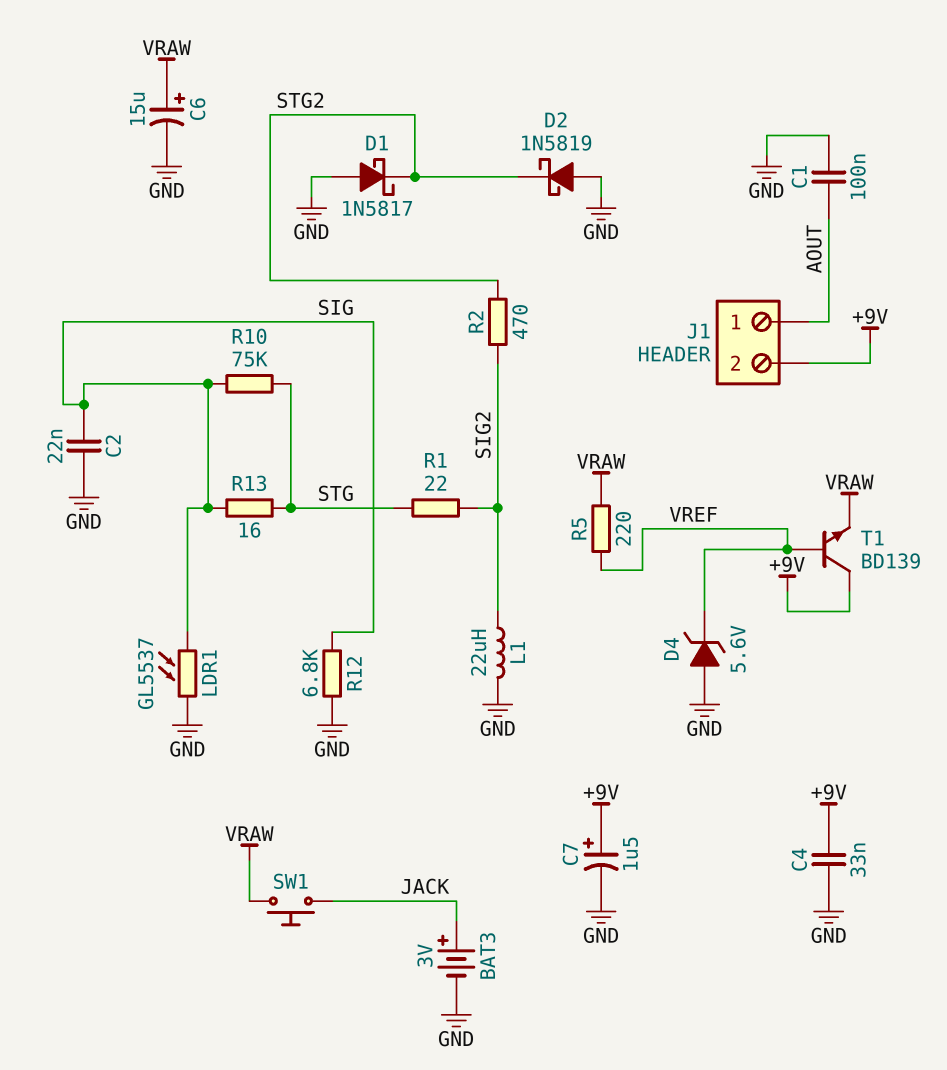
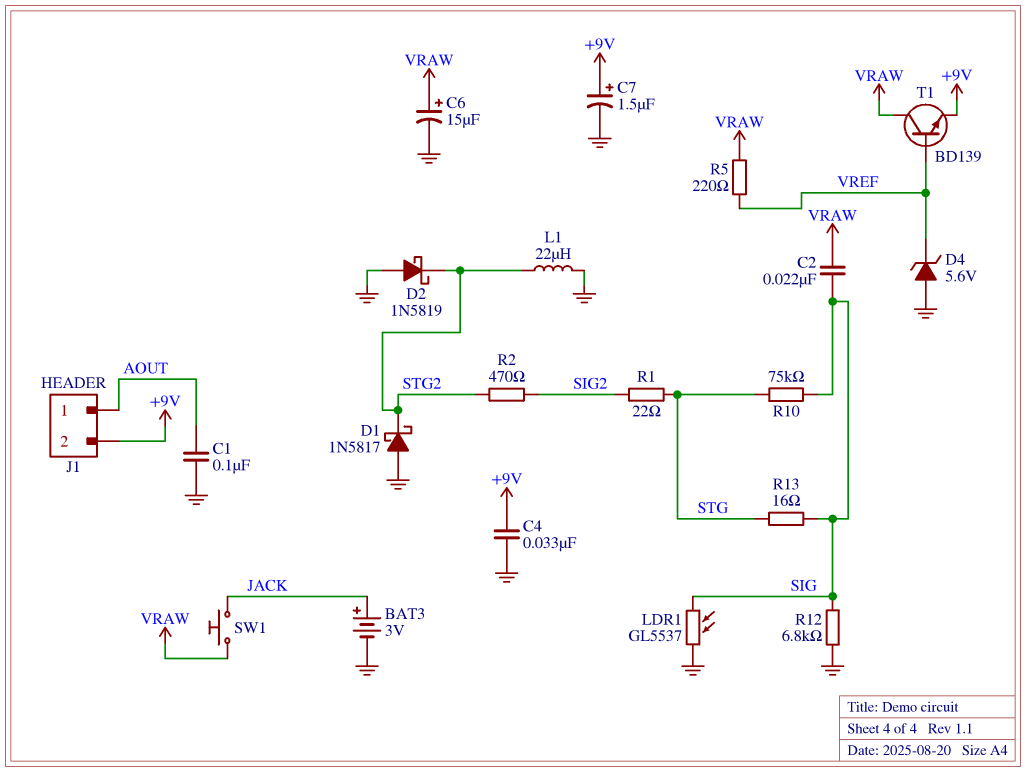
C2: 22nF (GND, SIG) -> 22nF (SIG, VRAW)
L1: 22uH (GND, SIG2) -> 22uH (GND, STG2)
T1: NPN BD139 (B VREF, C +9V, E VRAW) -> NPN BD139 (B VREF, C VRAW, E +9V)

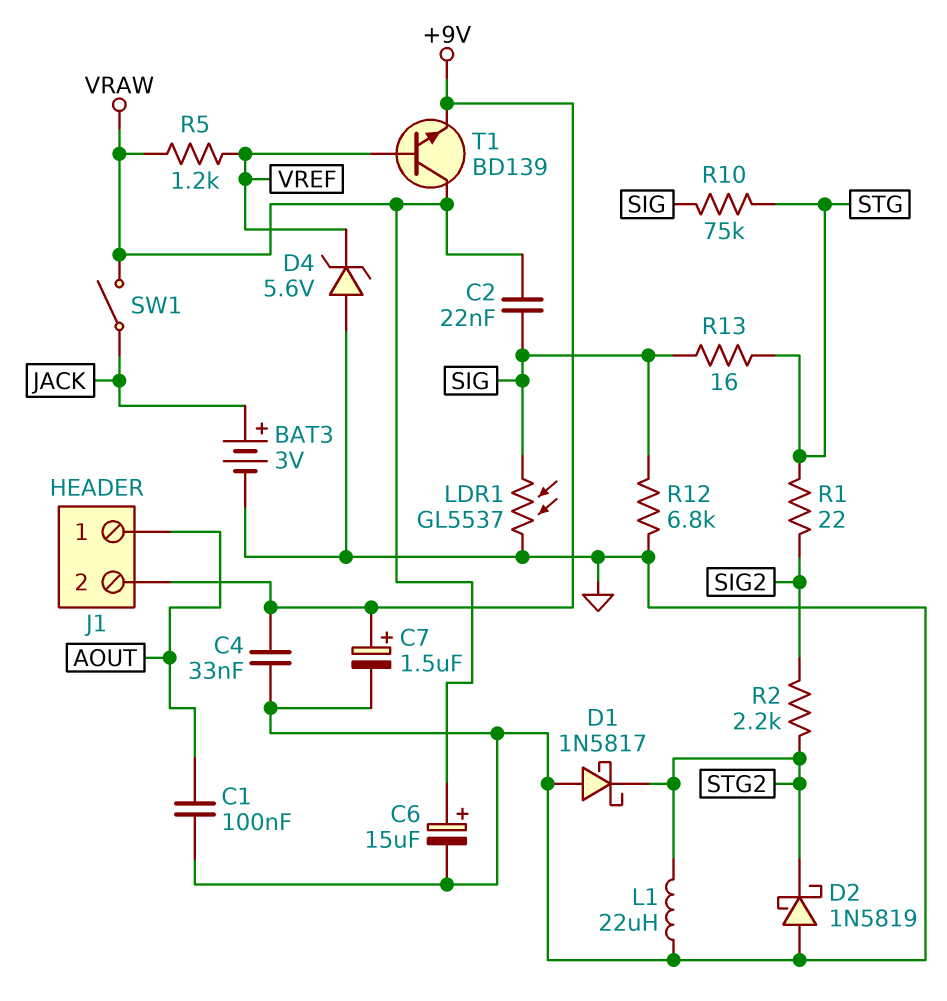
R2: 470 (SIG2, STG2) -> 2.2k (SIG2, STG2)
R5: 220 (VRAW, VREF) -> 1.2k (VRAW, VREF)
SW1: button (JACK, VRAW) -> switch (JACK, VRAW)

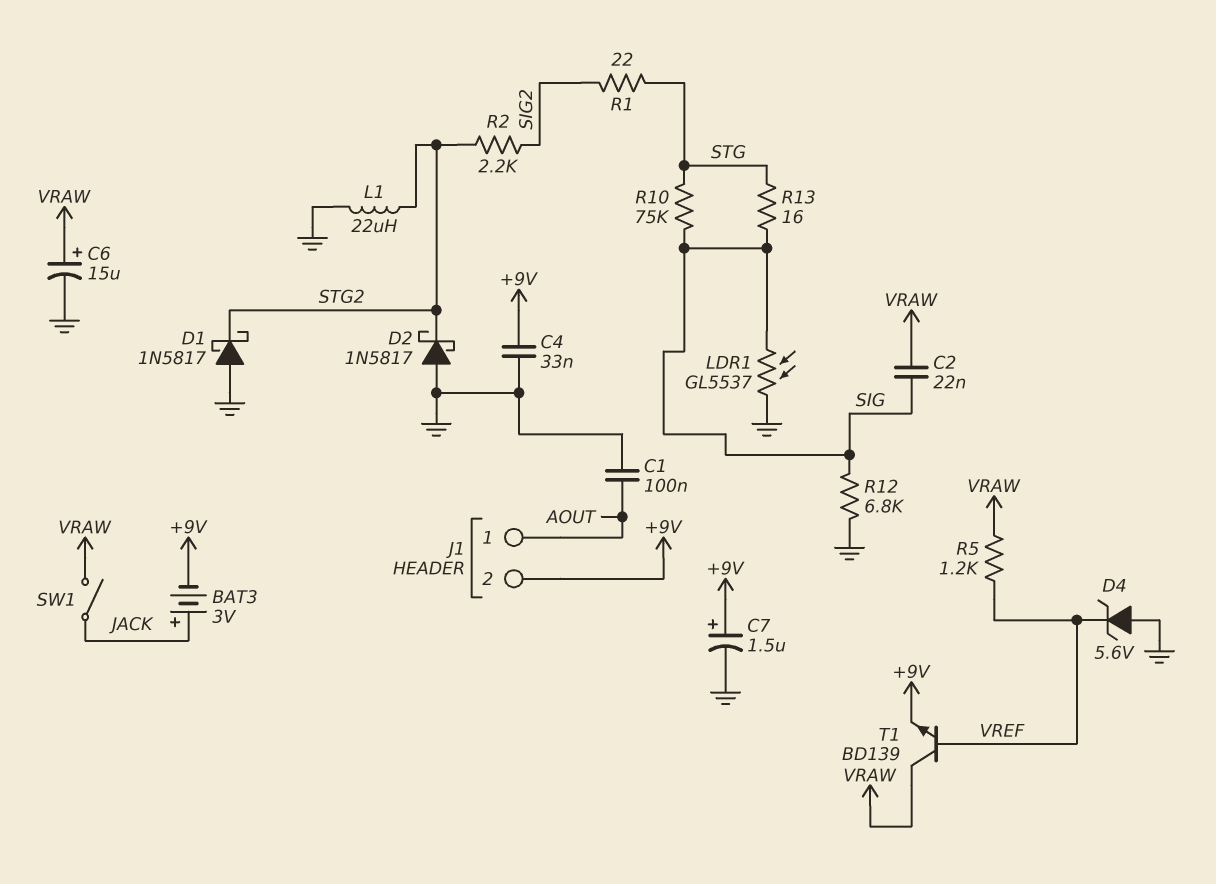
BAT3: 3V (plus JACK, minus GND) -> 3V (plus JACK, minus +9V)
D2: schottky 1N5819 (A GND, K STG2) -> schottky 1N5817 (A GND, K STG2)

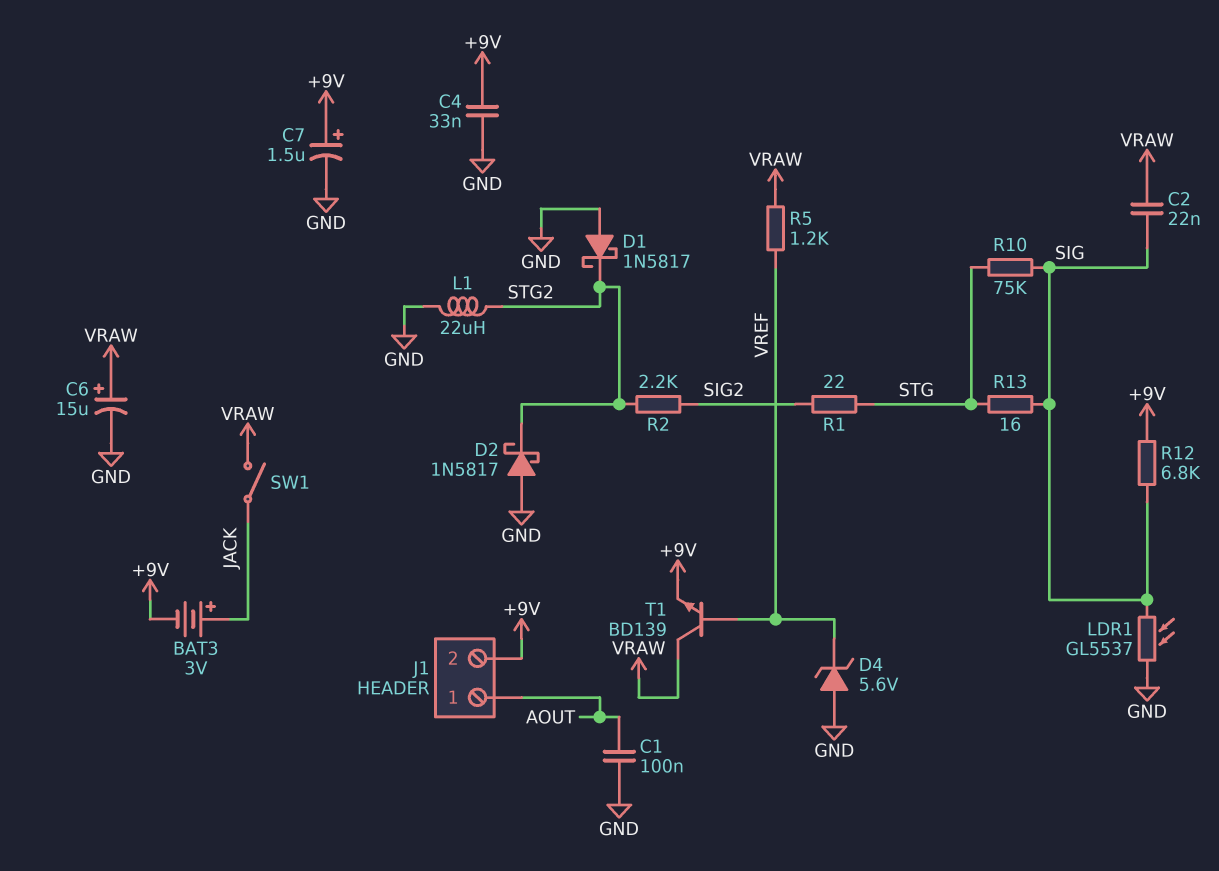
R12: 6.8k (GND, SIG) -> 6.8k (+9V, SIG)

